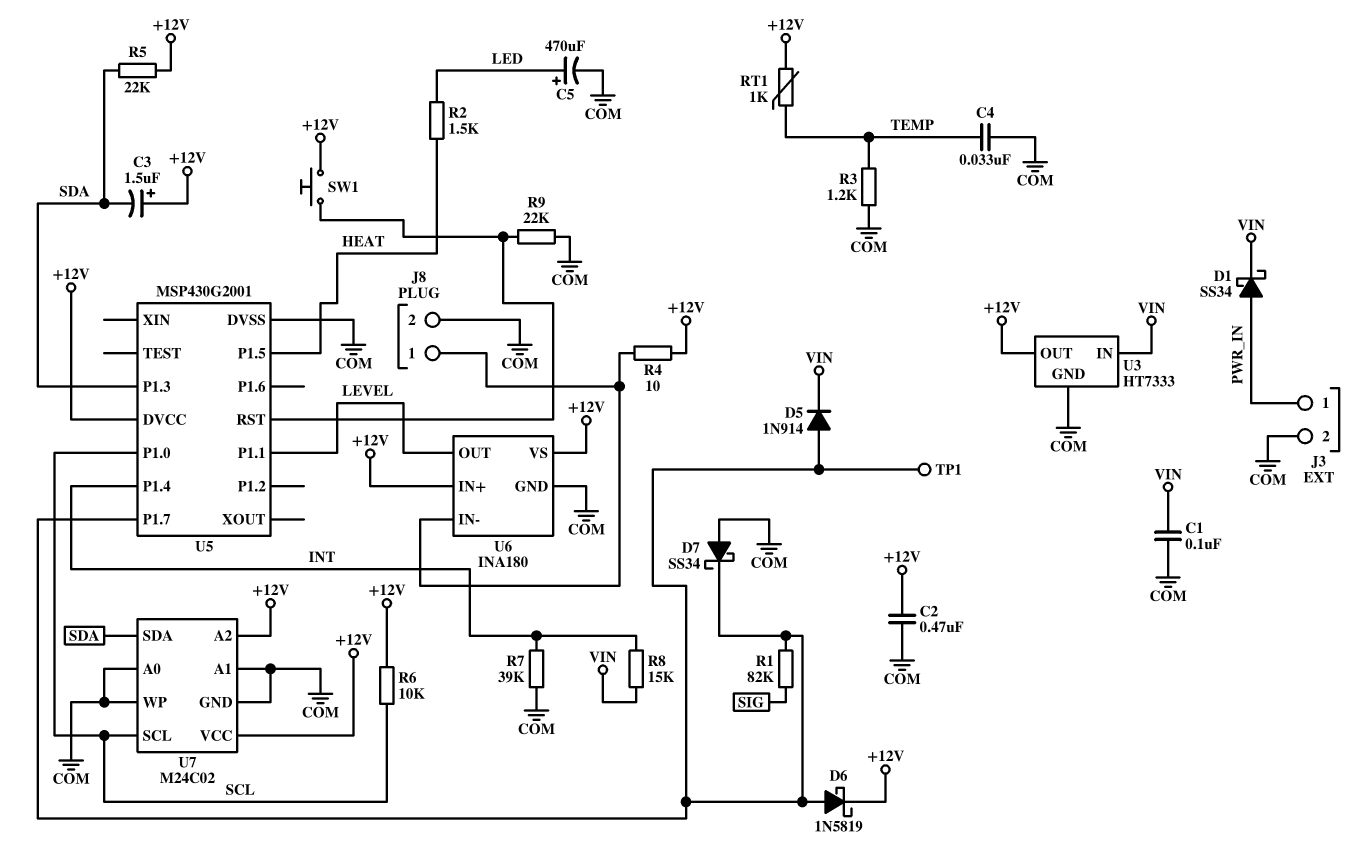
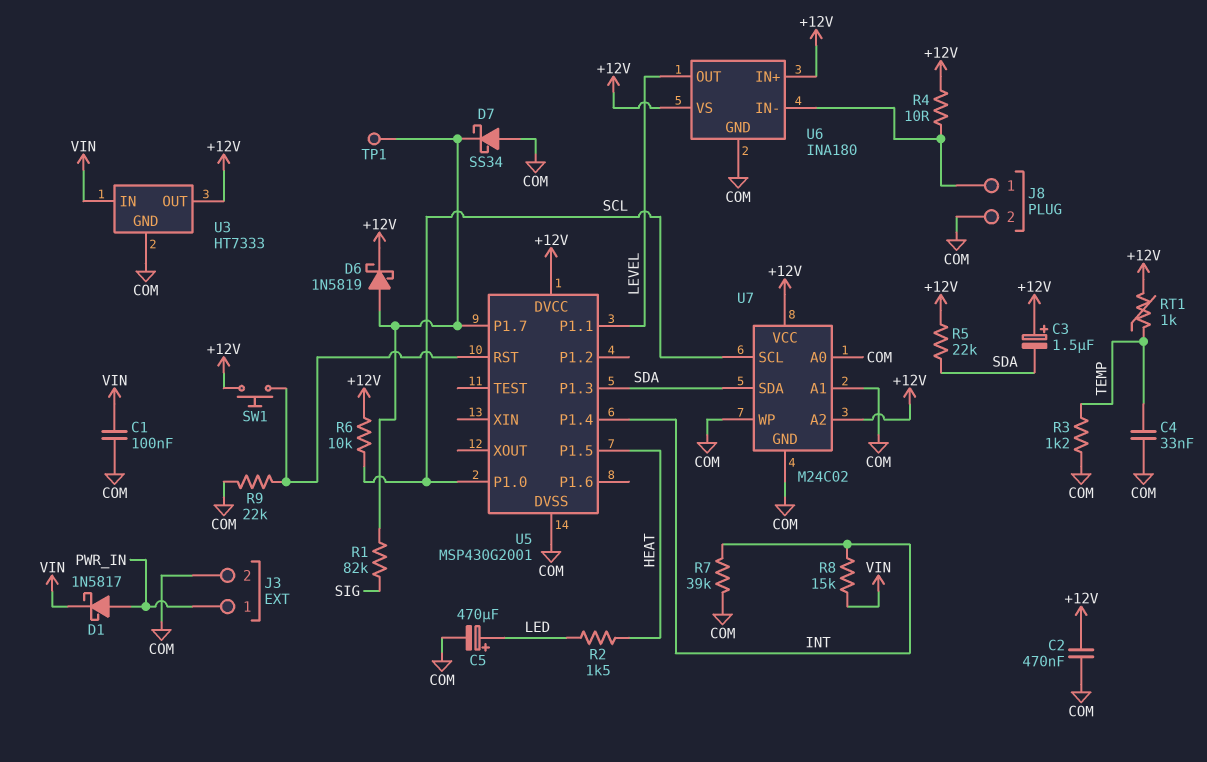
D1: schottky SS34 (A PWR_IN, K VIN) -> schottky 1N5817 (A PWR_IN, K VIN)
D5: diode 1N914 (A U5/P1.7, K VIN) -> none

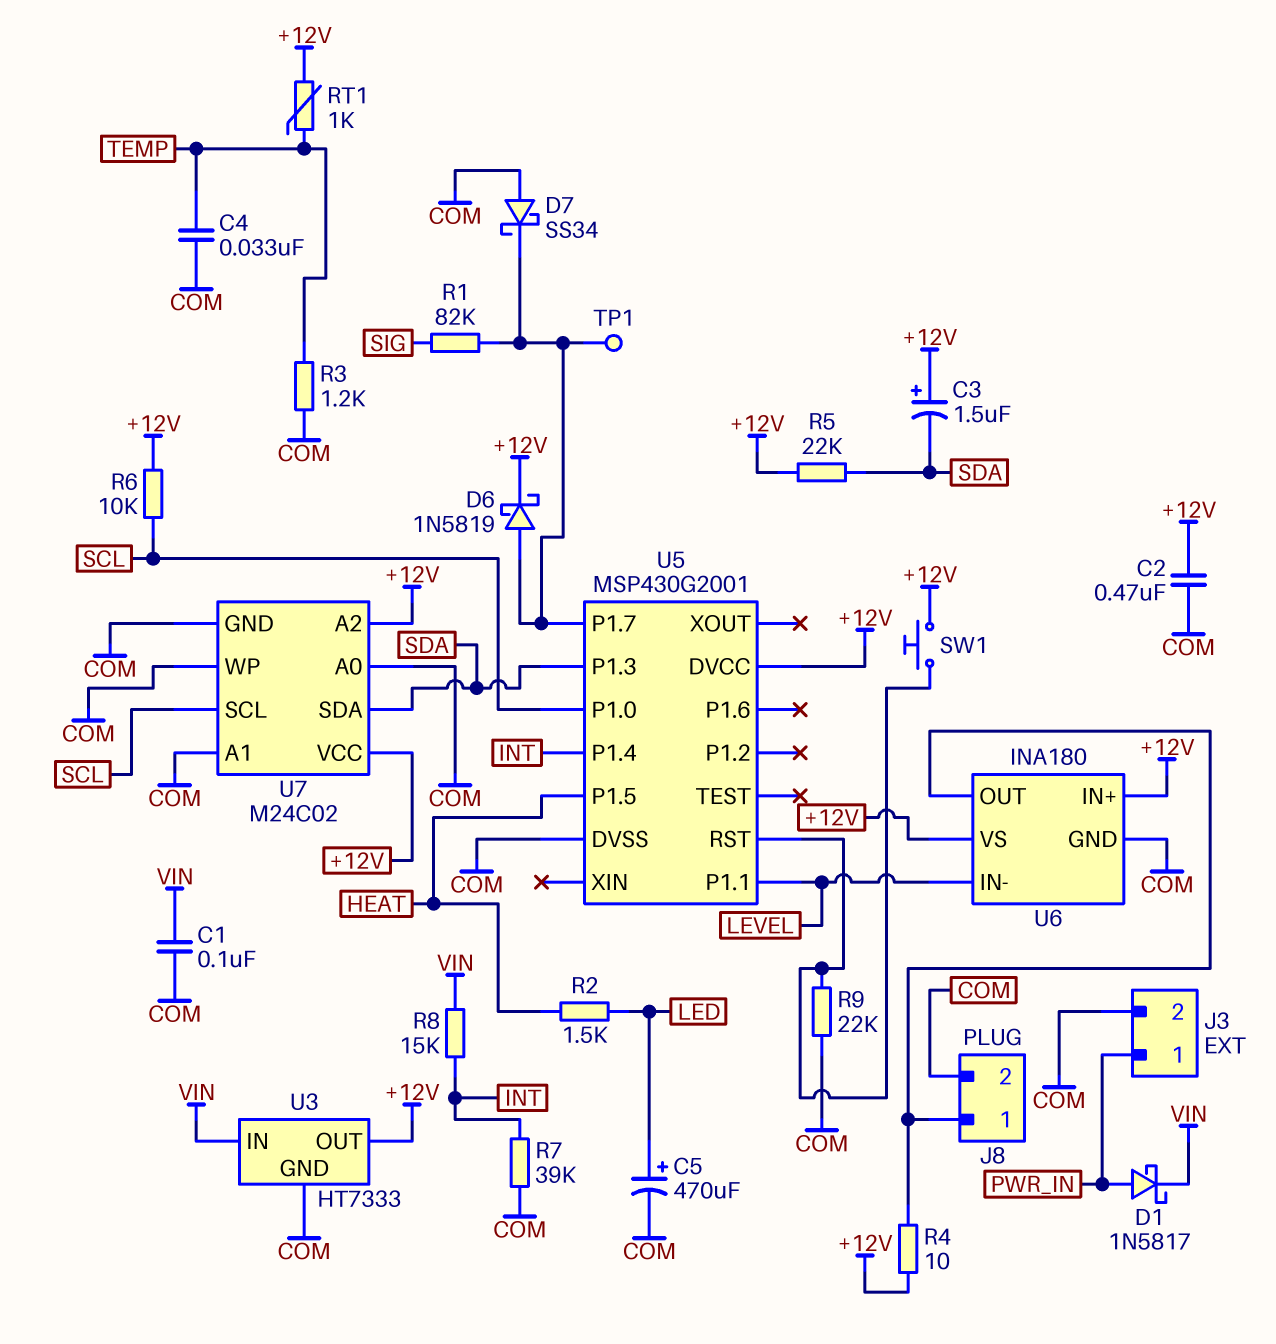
U6 pin IN-: J8/1 -> LEVEL
U6 pin OUT: LEVEL -> J8/1

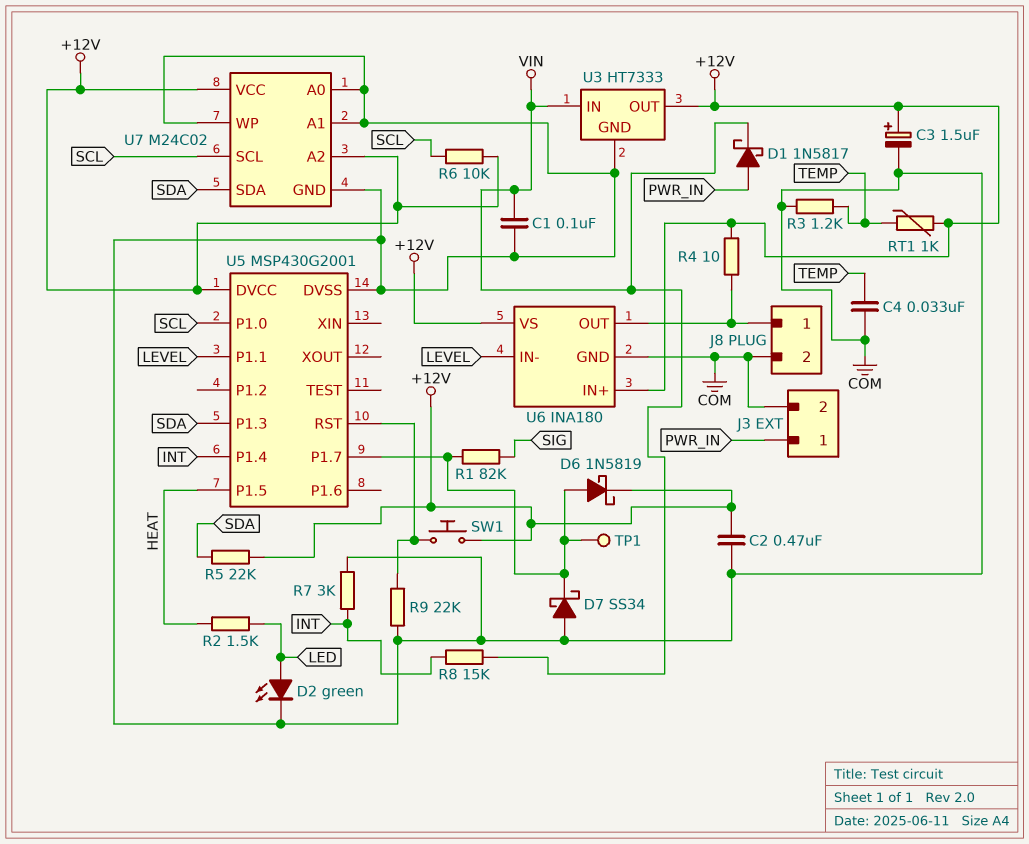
C3: 1.5uF (plus +12V, minus SDA) -> 1.5uF (plus +12V, minus COM)
C5: 470uF (plus LED, minus COM) -> none
D2: none -> LED green (A LED, K COM)
R7: 39k (COM, INT) -> 3k (COM, INT)

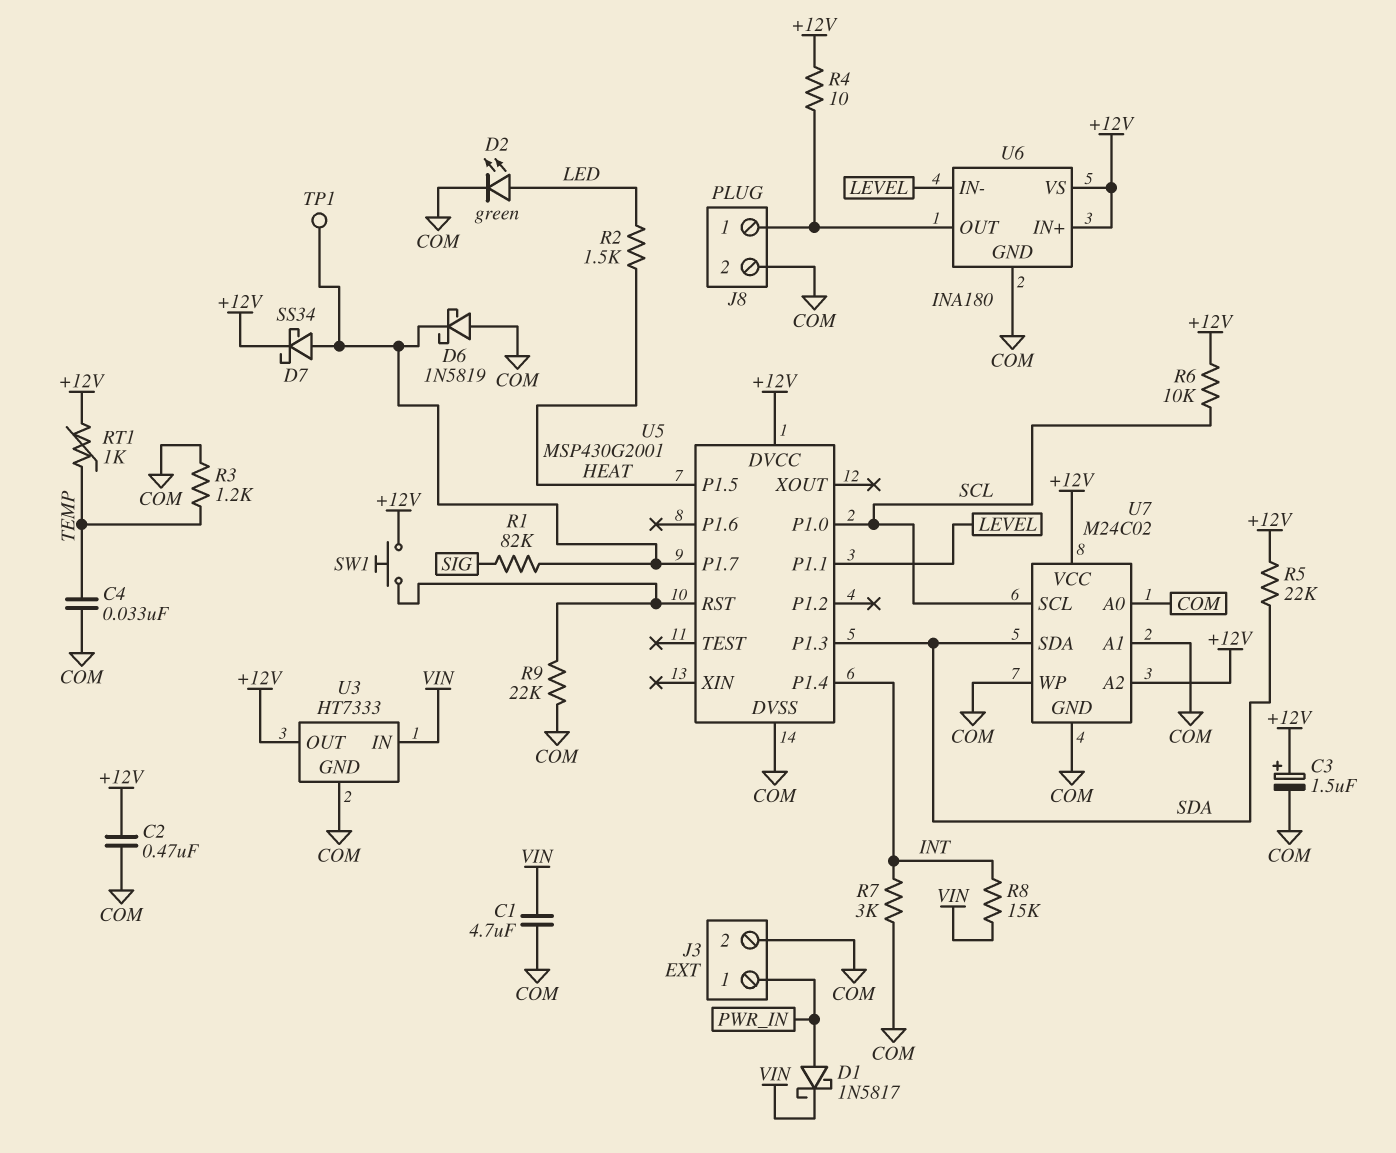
C1: 100nF (COM, VIN) -> 4.7uF (COM, VIN)
D6: schottky 1N5819 (A U5/P1.7, K +12V) -> schottky 1N5819 (A COM, K U5/P1.7)
D7: schottky SS34 (A COM, K U5/P1.7) -> schottky SS34 (A U5/P1.7, K +12V)

